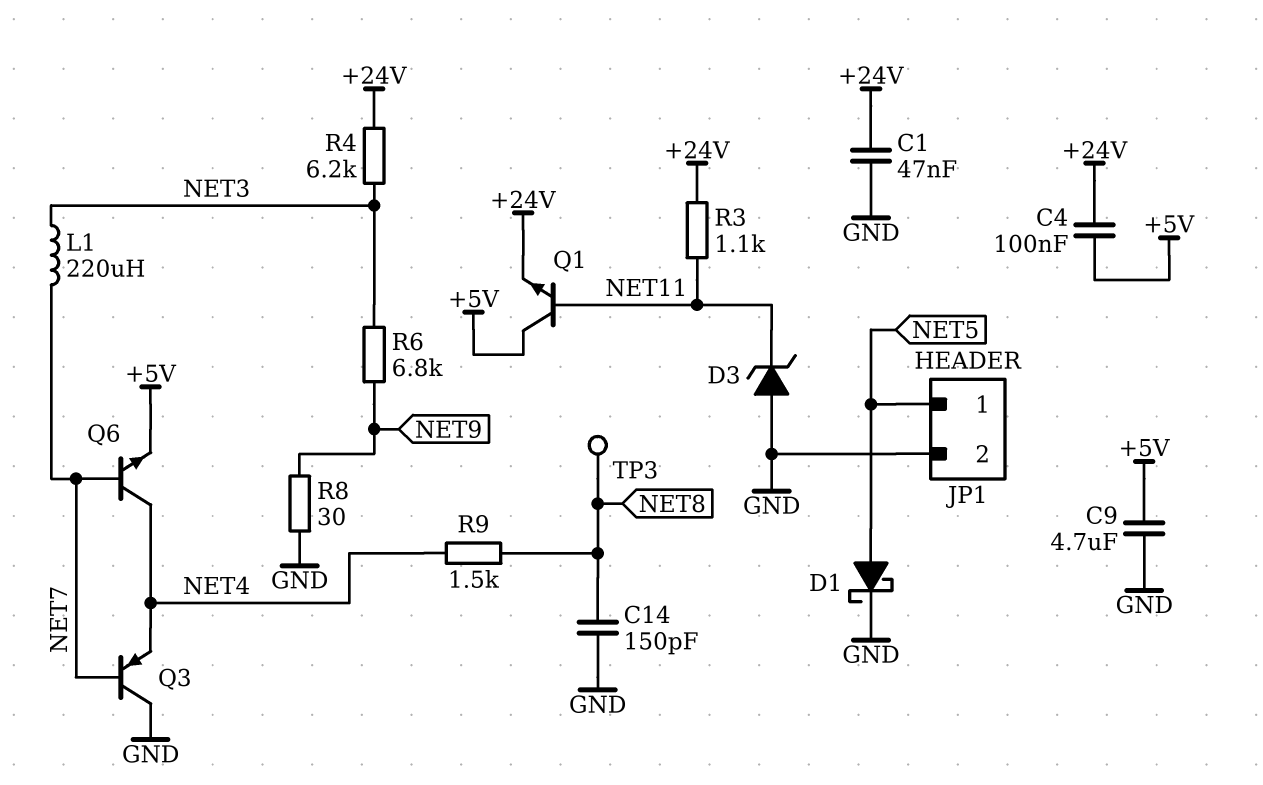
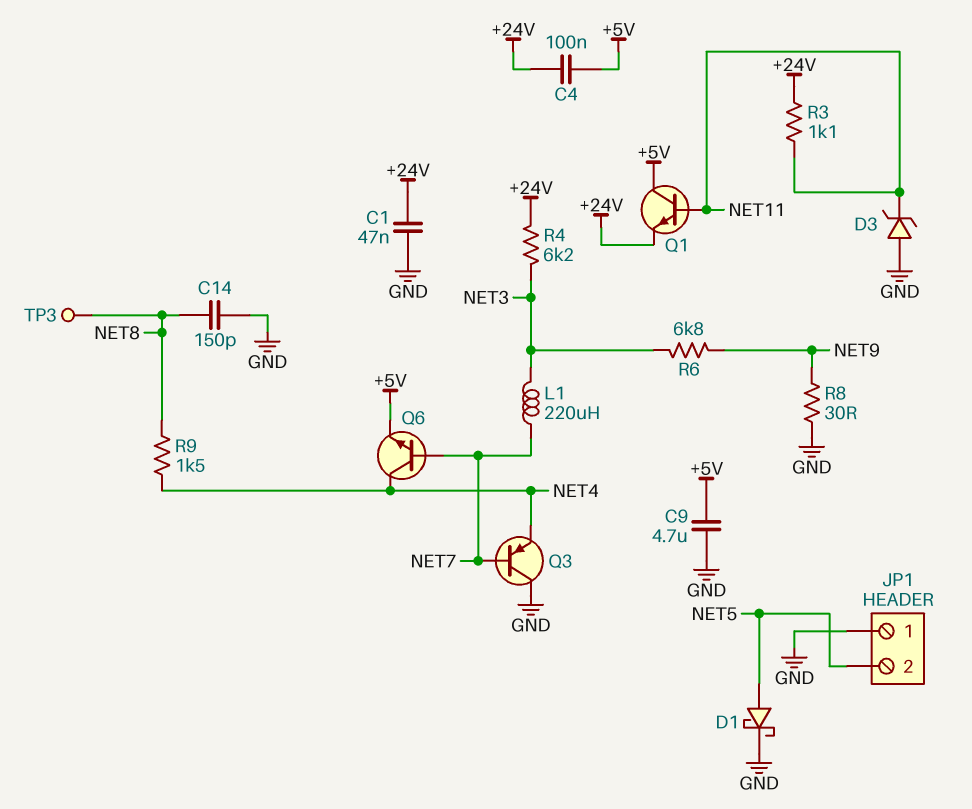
JP1 pin 1: NET5 -> GND
JP1 pin 2: GND -> NET5

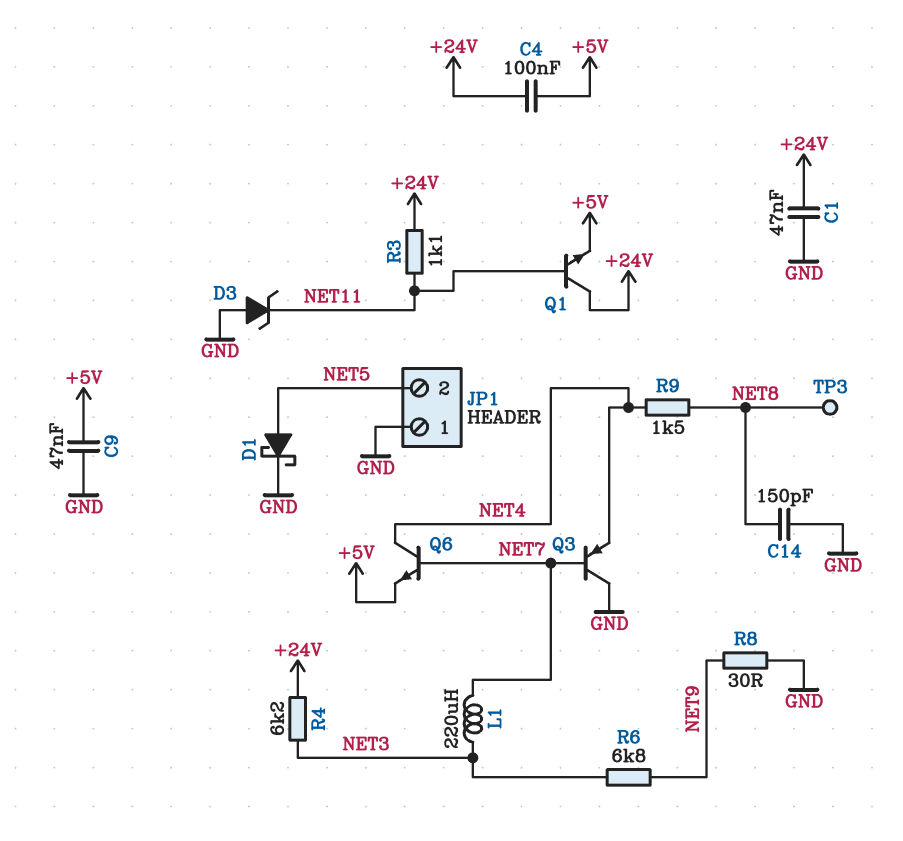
C9: 4.7uF (+5V, GND) -> 47nF (+5V, GND)
Q1: NPN (B NET11, C +5V, E +24V) -> NPN (B NET11, C +24V, E +5V)

